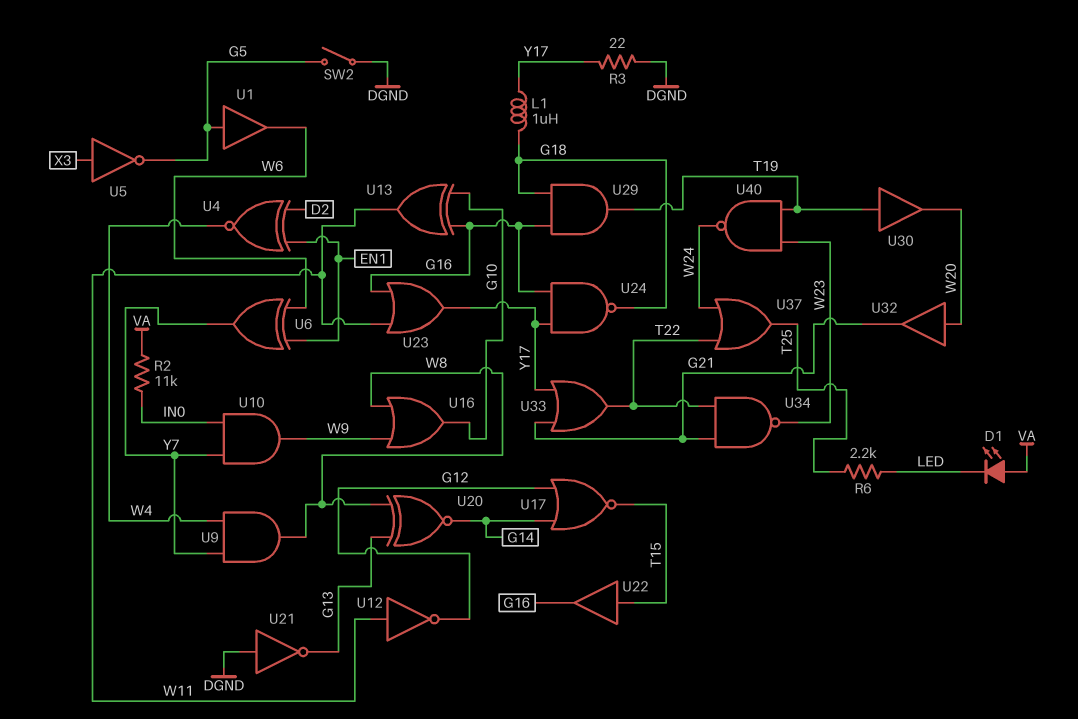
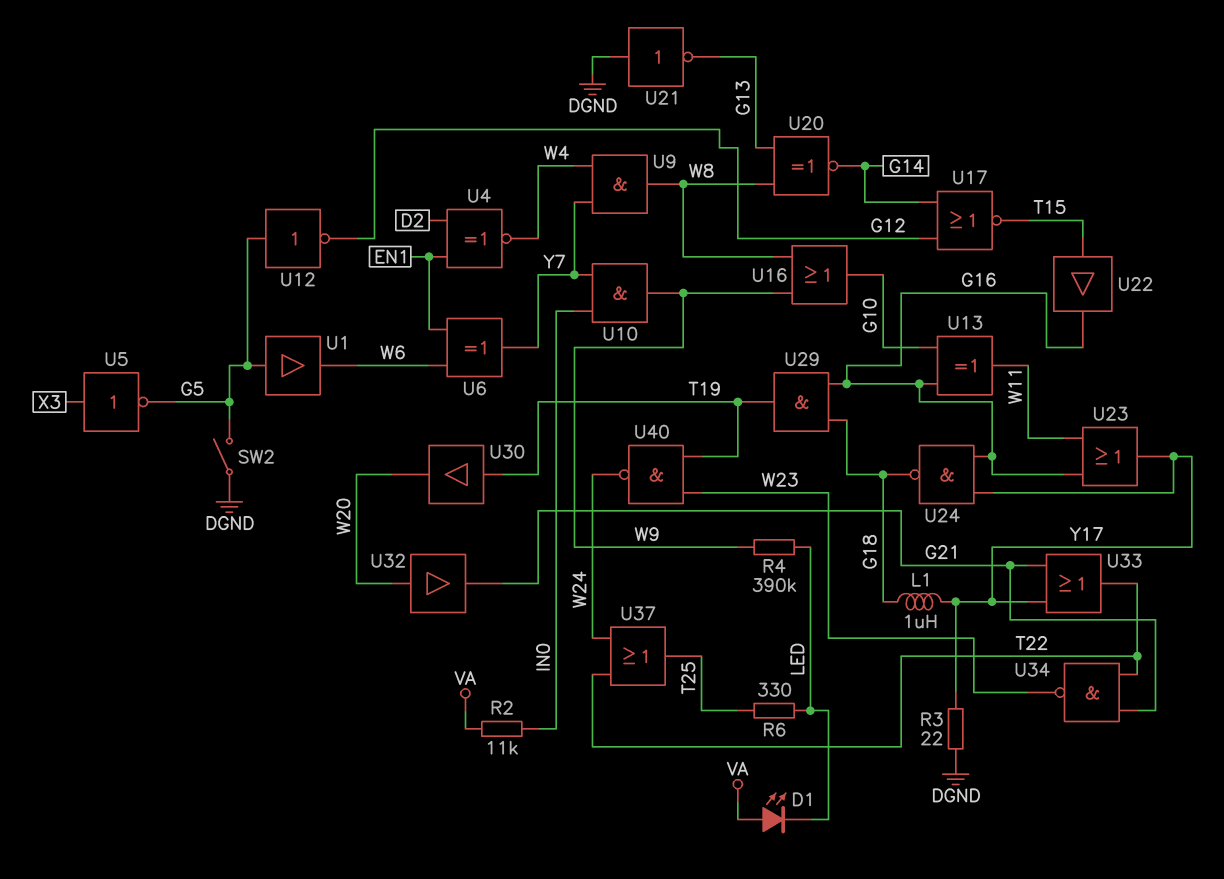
R4: none -> 390k (LED, W9)
R6: 2.2k (LED, T25) -> 330 (LED, T25)
U12: NOT (in W11, out G12) -> NOT (in G5, out G12)

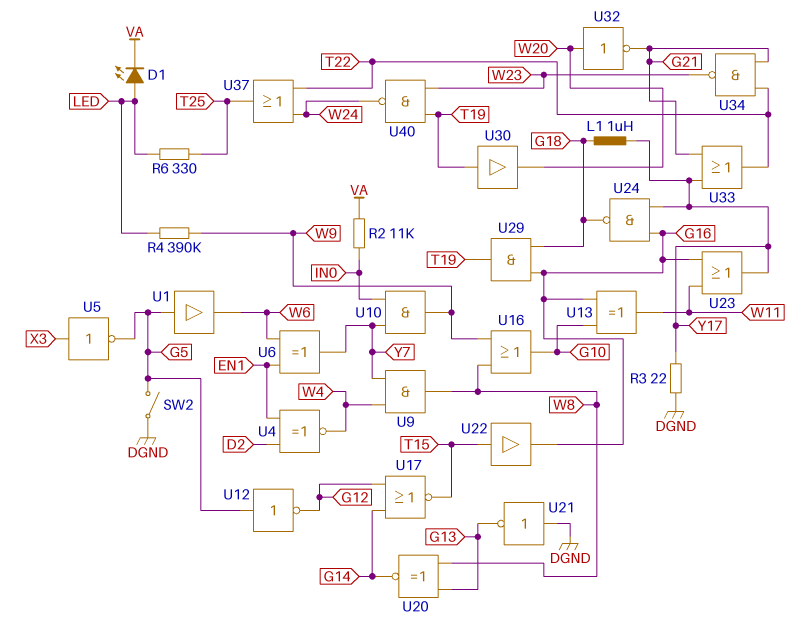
D1: LED (A VA, K LED) -> LED (A LED, K VA)
U32: buffer (in W20, out G21) -> NOT (in W20, out G21)

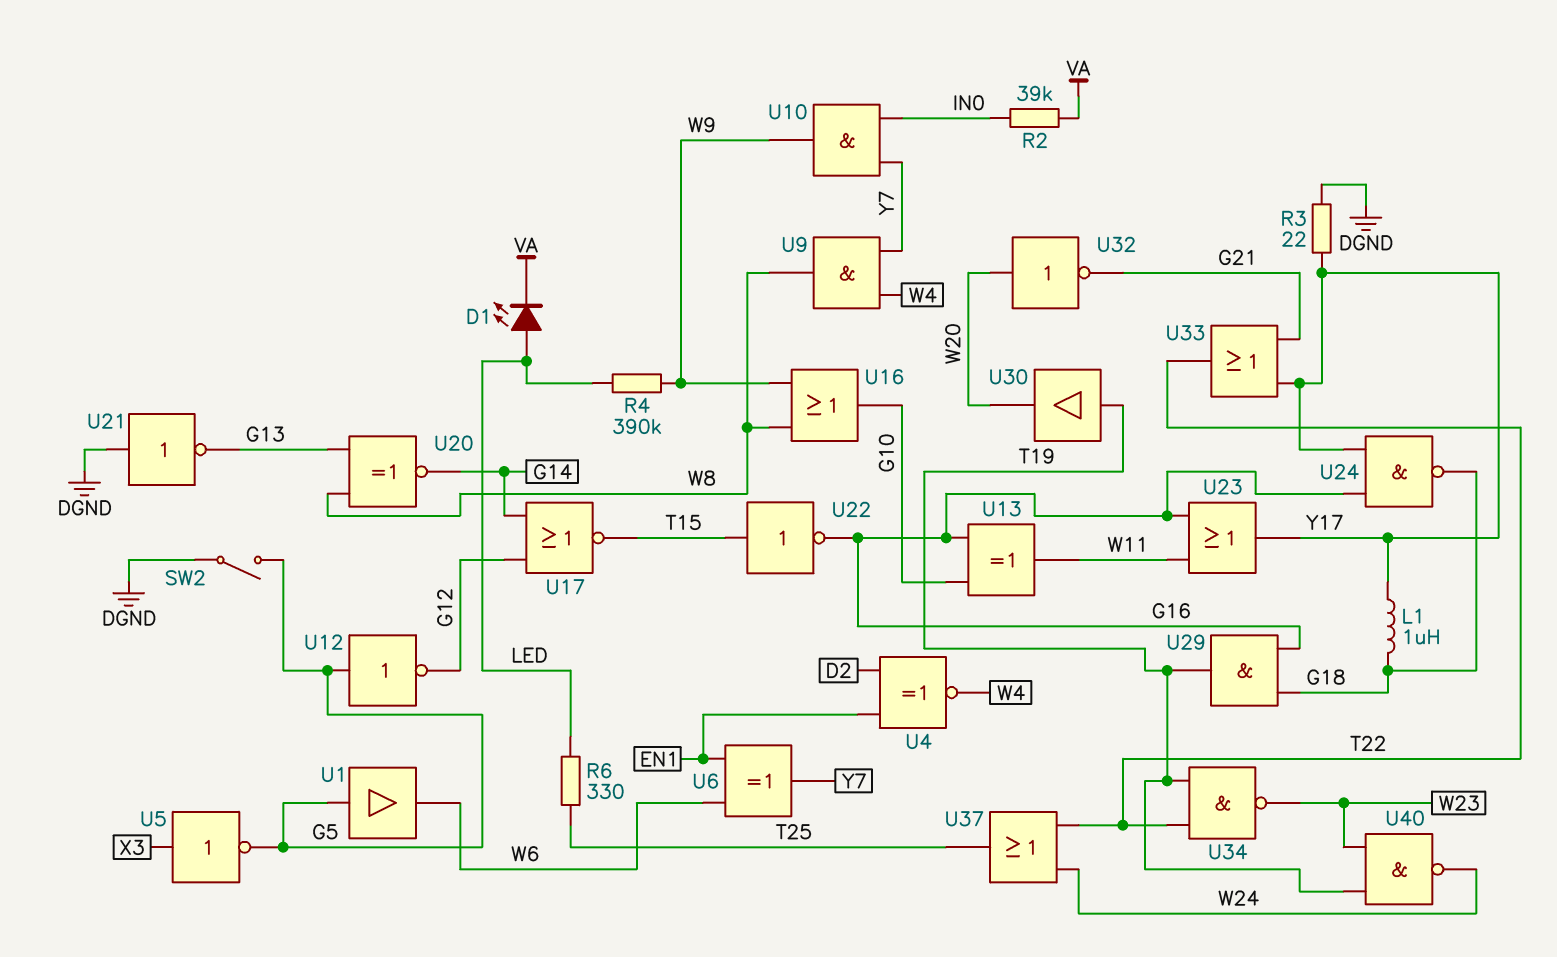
R2: 11k (IN0, VA) -> 39k (IN0, VA)
U22: buffer (in T15, out G16) -> NOT (in T15, out G16)
U34: NAND (in G21, in T22, out W23) -> NAND (in T19, in T22, out W23)

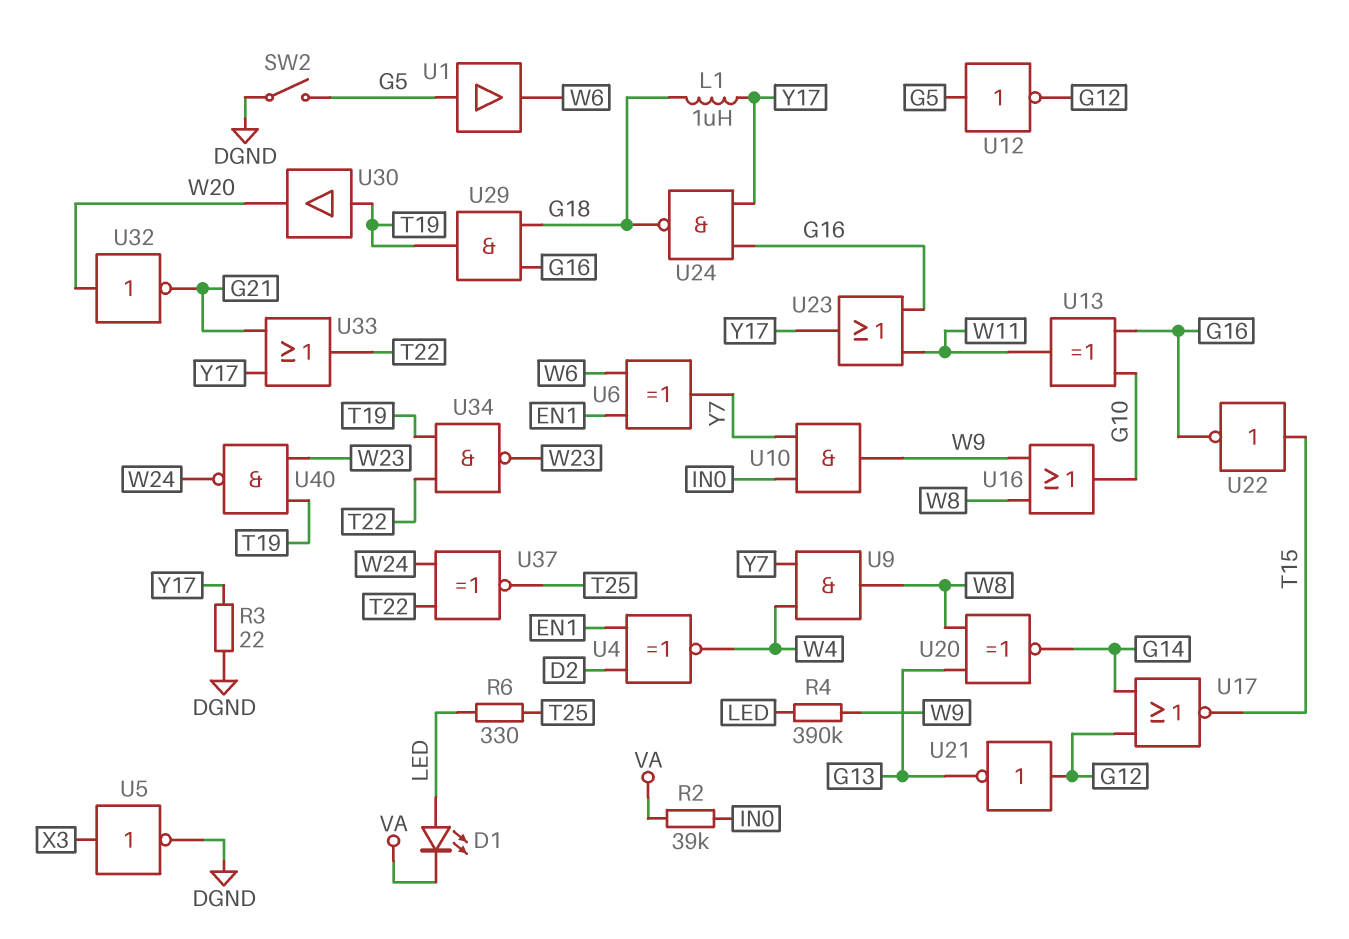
U5: NOT (in X3, out G5) -> NOT (in X3, out DGND)
U21: NOT (in DGND, out G13) -> NOT (in G12, out G13)
U37: OR (in T22, in W24, out T25) -> XNOR (in T22, in W24, out T25)

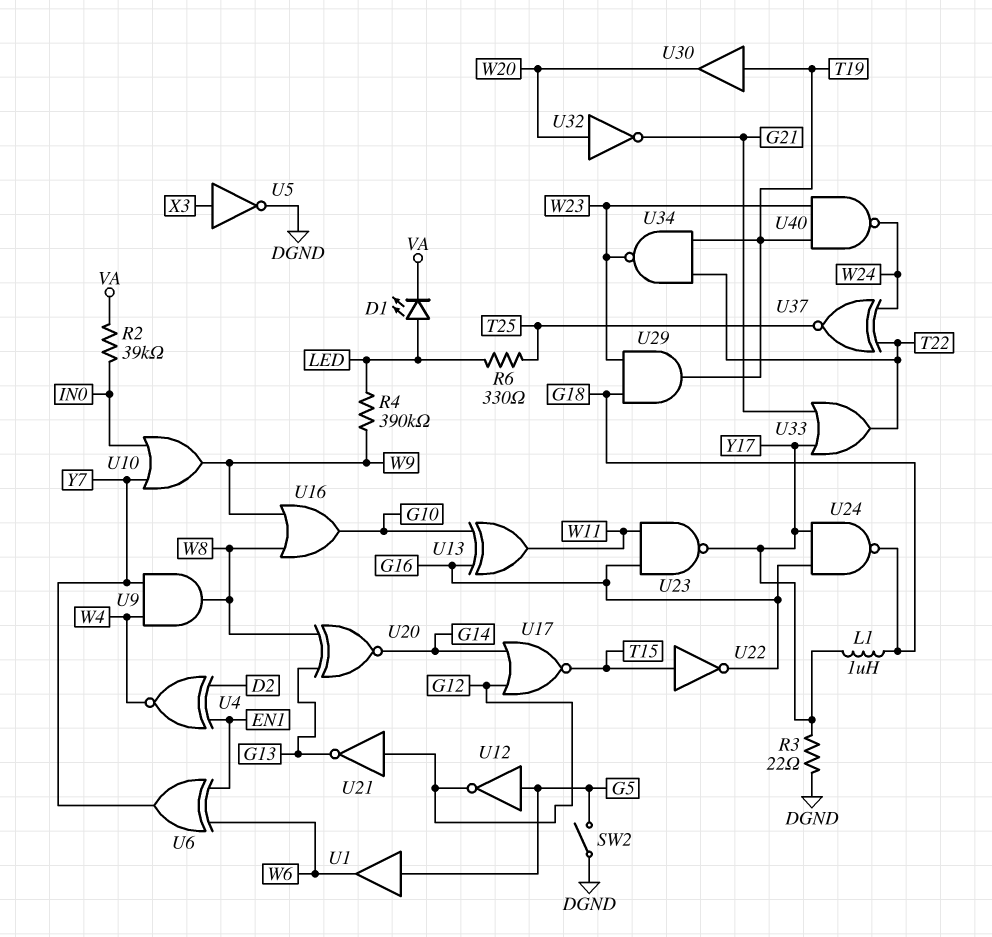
U10: AND (in IN0, in Y7, out W9) -> OR (in IN0, in Y7, out W9)
U23: OR (in G16, in W11, out Y17) -> NAND (in G16, in W11, out Y17)
U29: AND (in G16, in G18, out T19) -> AND (in G18, in W23, out T19)

